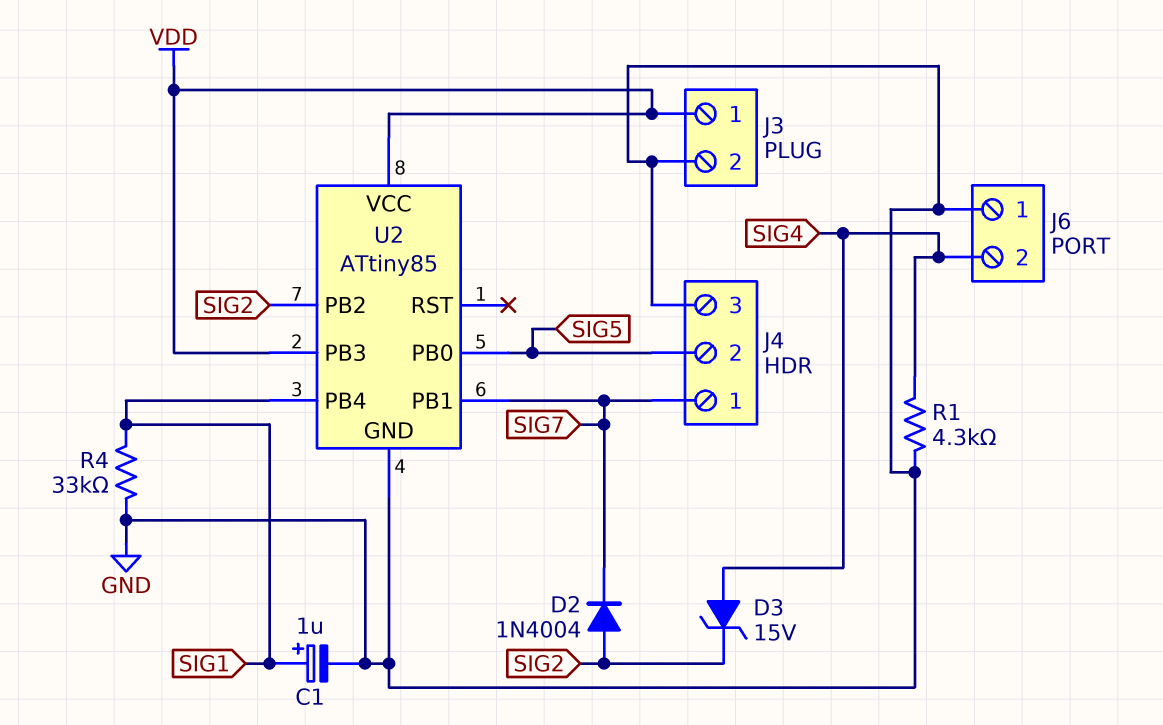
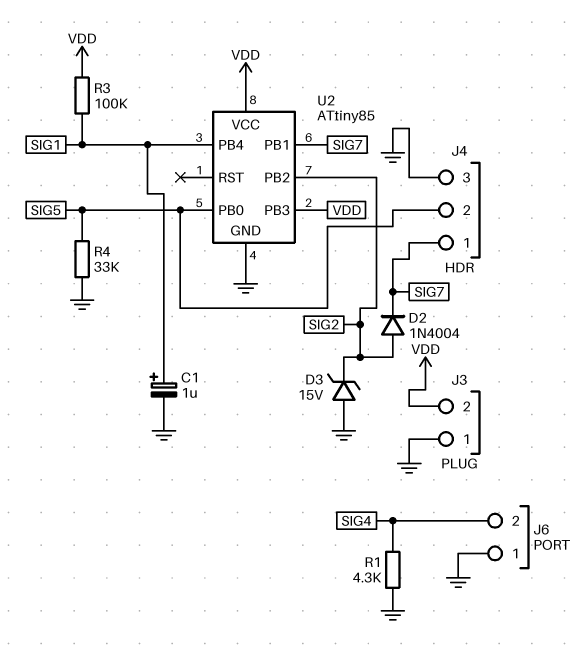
D3: zener 15V (A SIG4, K SIG2) -> zener 15V (A GND, K SIG2)
J3 pin 1: VDD -> GND
J3 pin 2: GND -> VDD
R3: none -> 100k (SIG1, VDD)
R4: 33k (GND, SIG1) -> 33k (GND, SIG5)

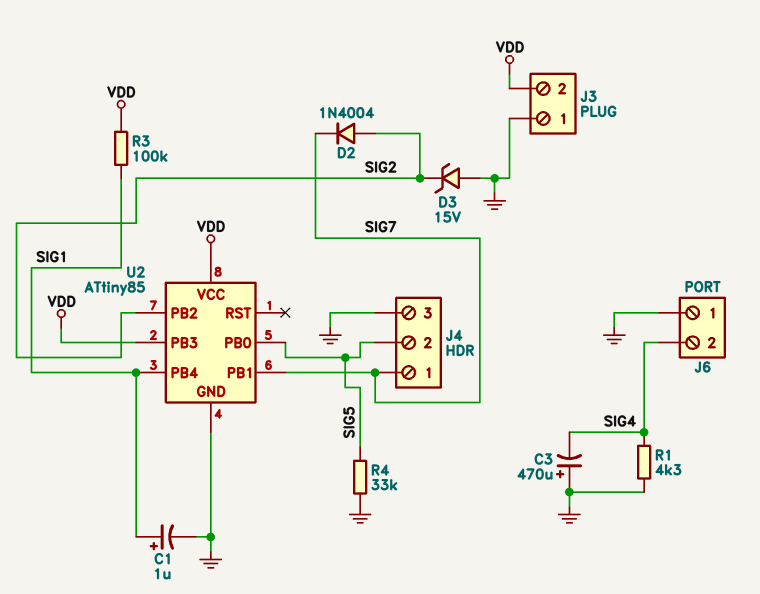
C3: none -> 470uF (plus GND, minus SIG4)

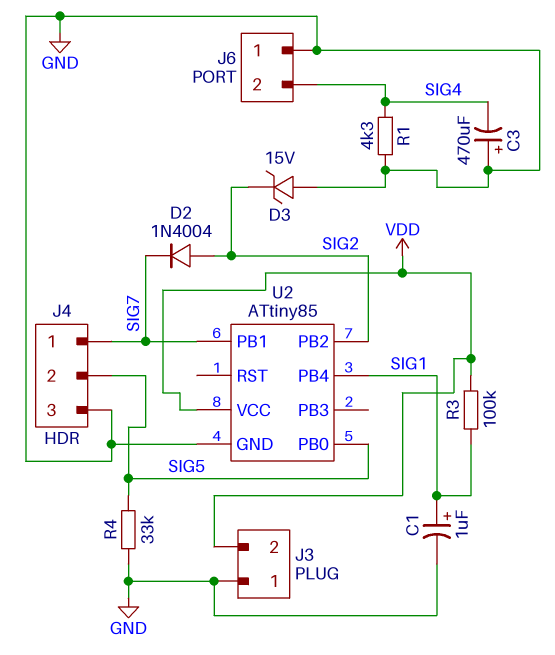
U2 pin PB3: VDD -> none

